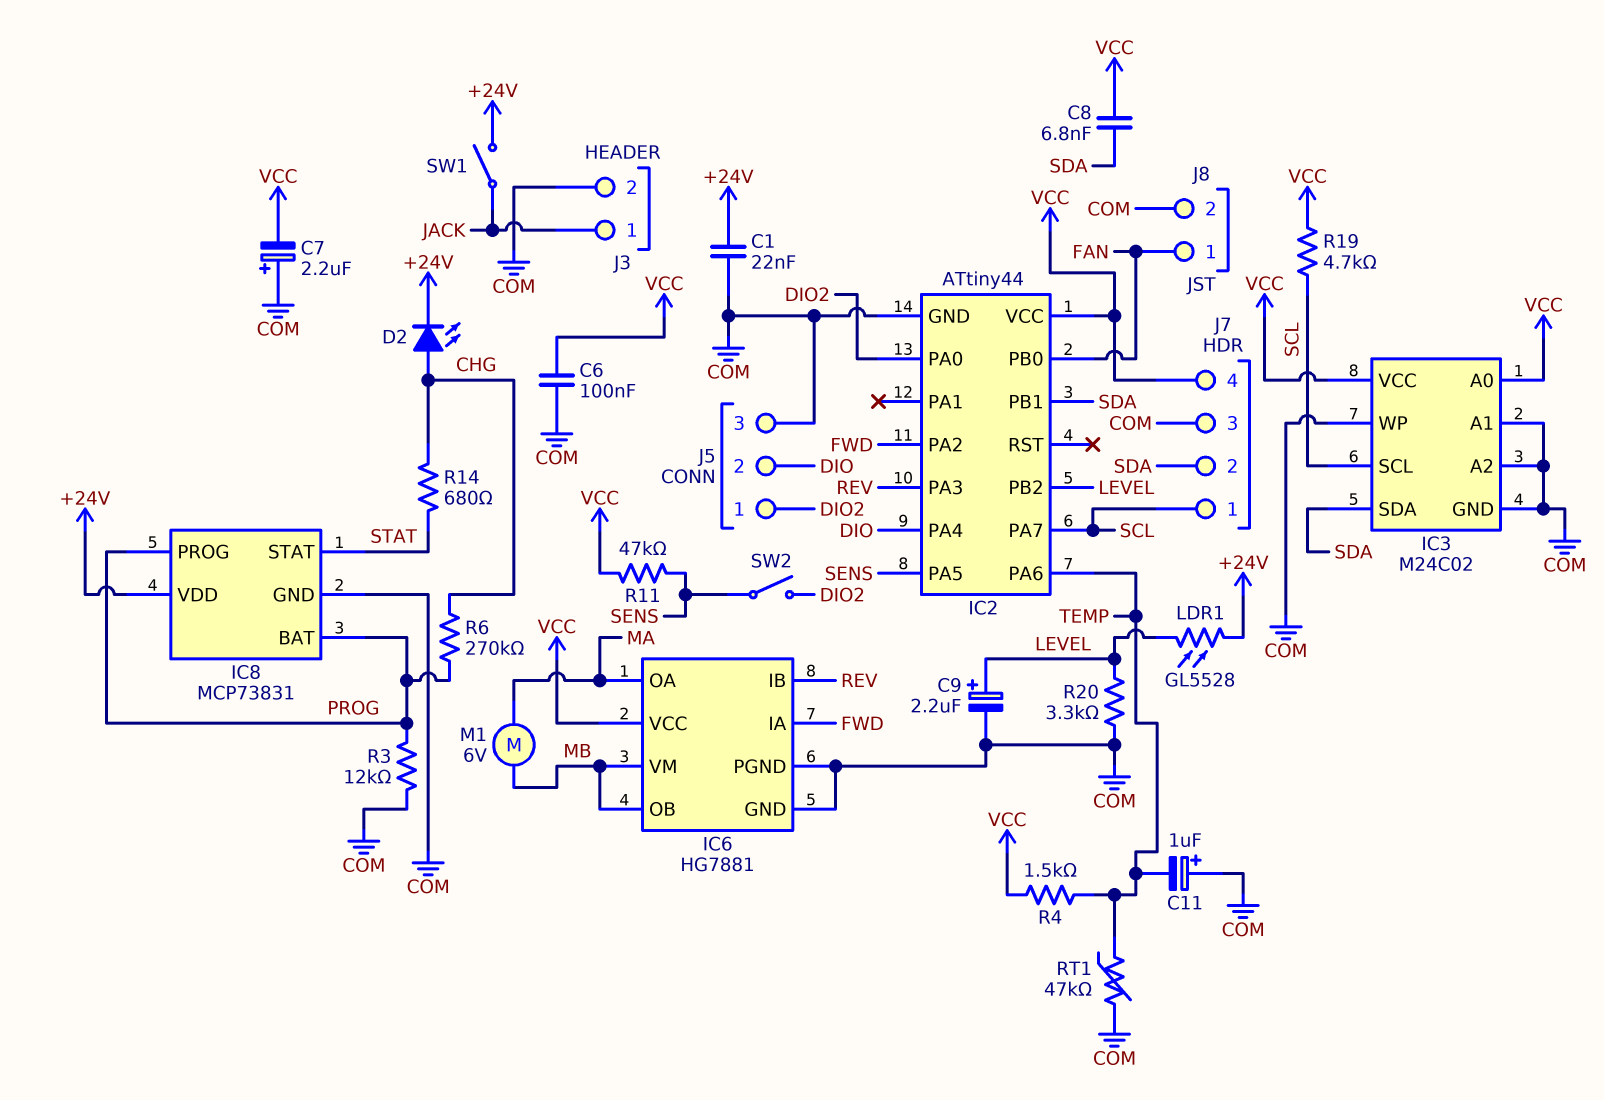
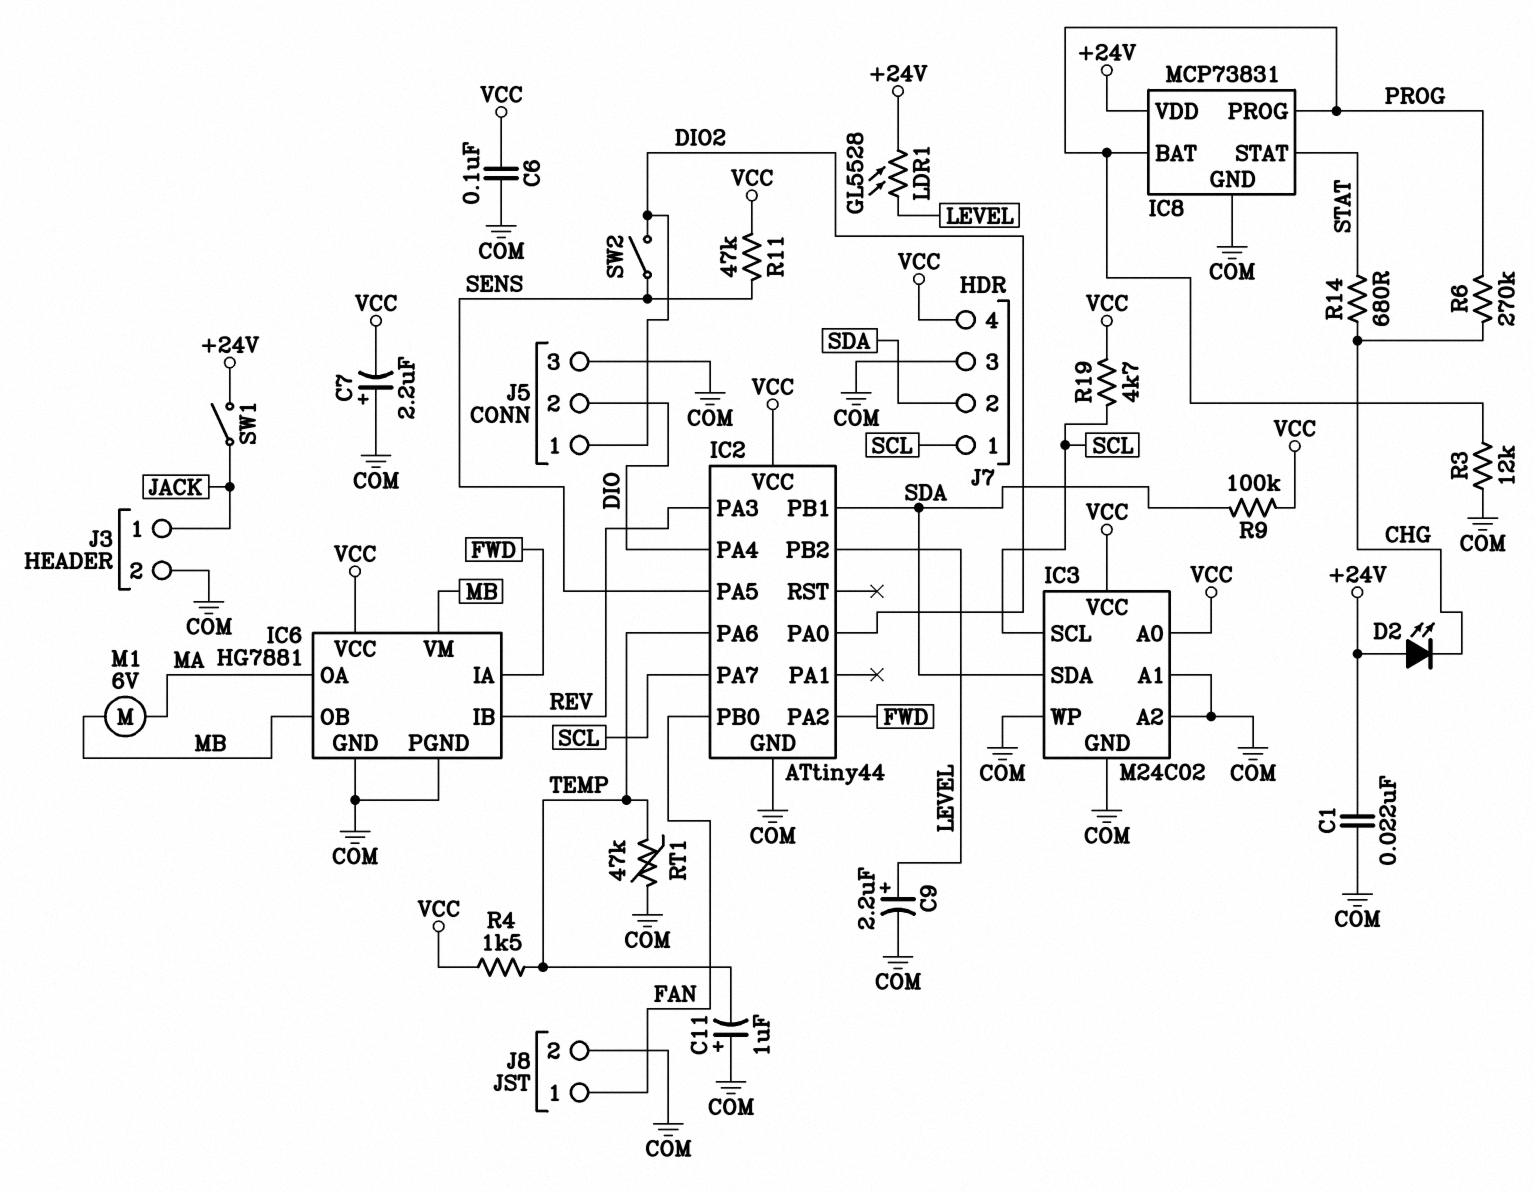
C8: 6.8nF (SDA, VCC) -> none
D2: LED (A CHG, K +24V) -> LED (A +24V, K CHG)
R9: none -> 100k (SDA, VCC)
R20: 3.3k (COM, LEVEL) -> none

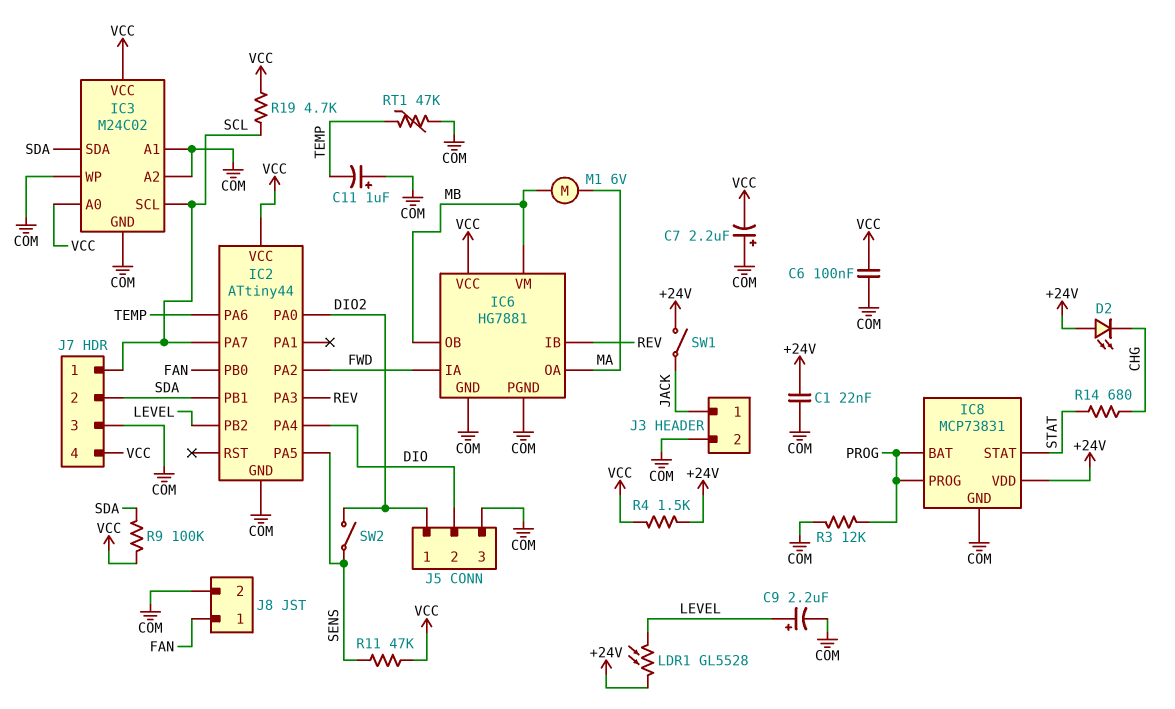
R4: 1.5k (TEMP, VCC) -> 1.5k (+24V, VCC)
R6: 270k (CHG, PROG) -> none

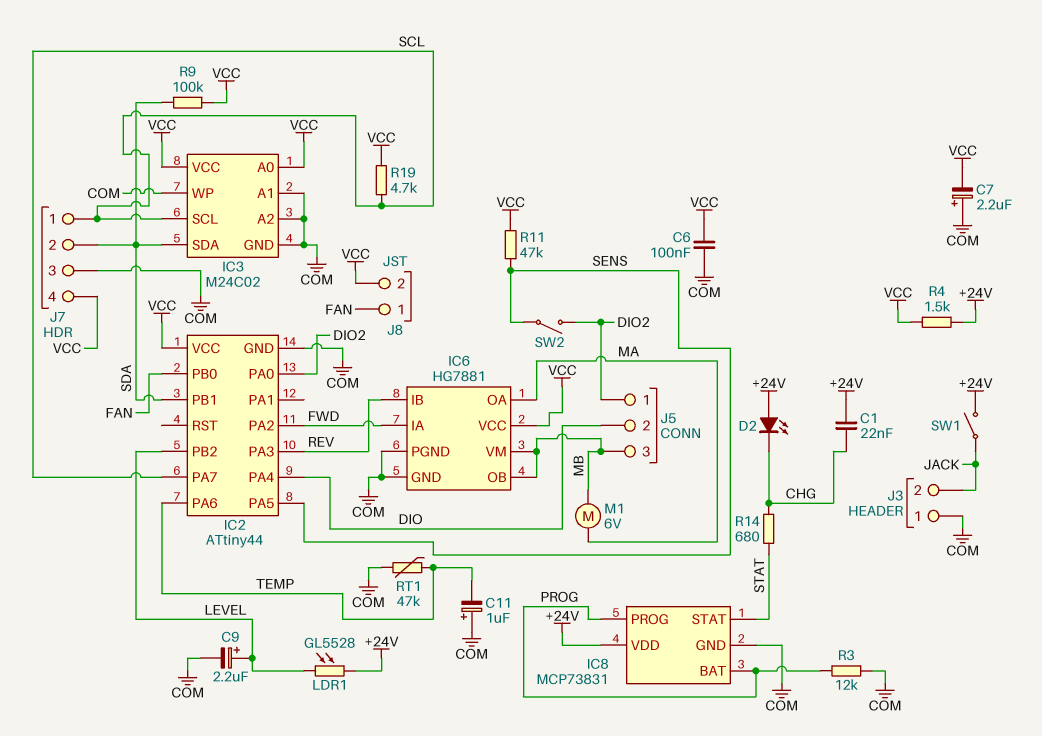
C1: 22nF (+24V, COM) -> 22nF (+24V, CHG)
J3 pin 1: JACK -> COM
J3 pin 2: COM -> JACK
J5 pin 3: COM -> MB
J8 pin 2: COM -> VCC

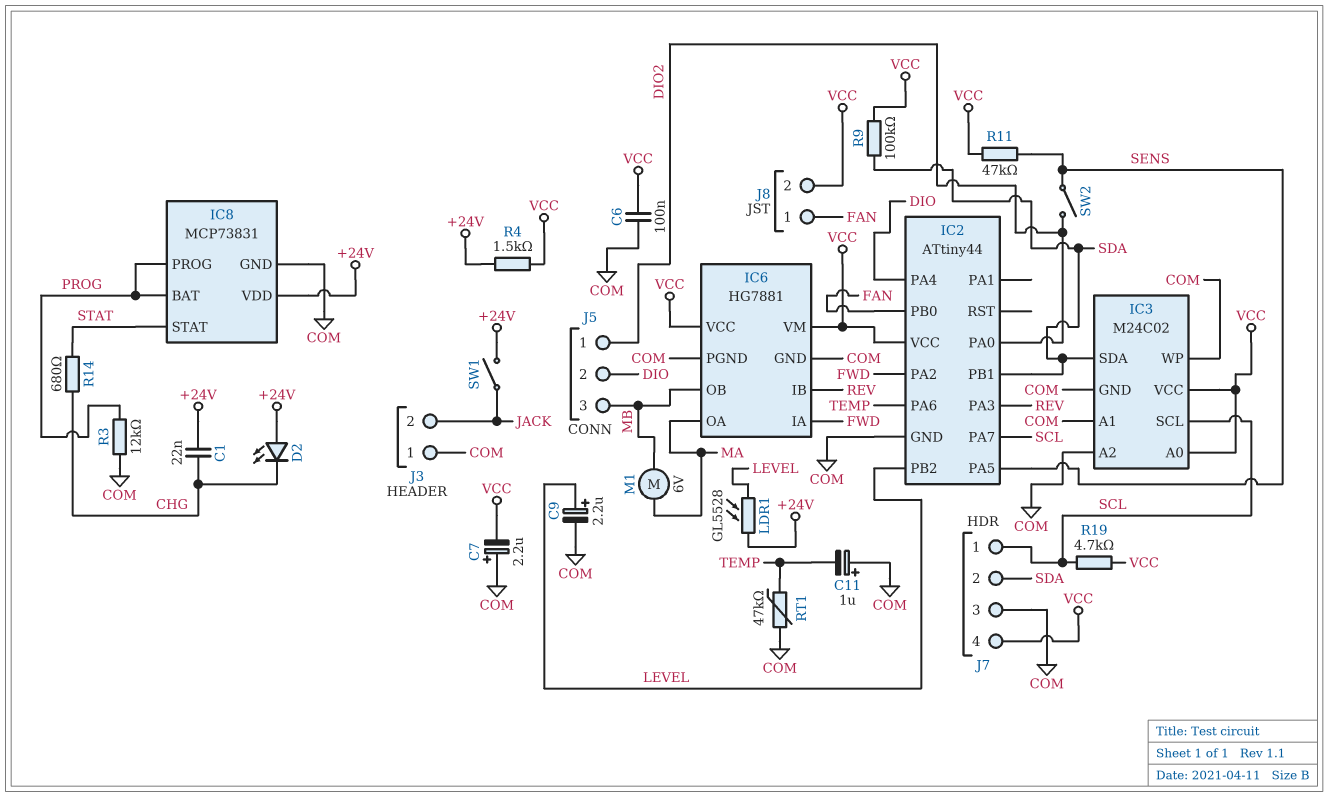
IC6 pin VM: MB -> VCC

